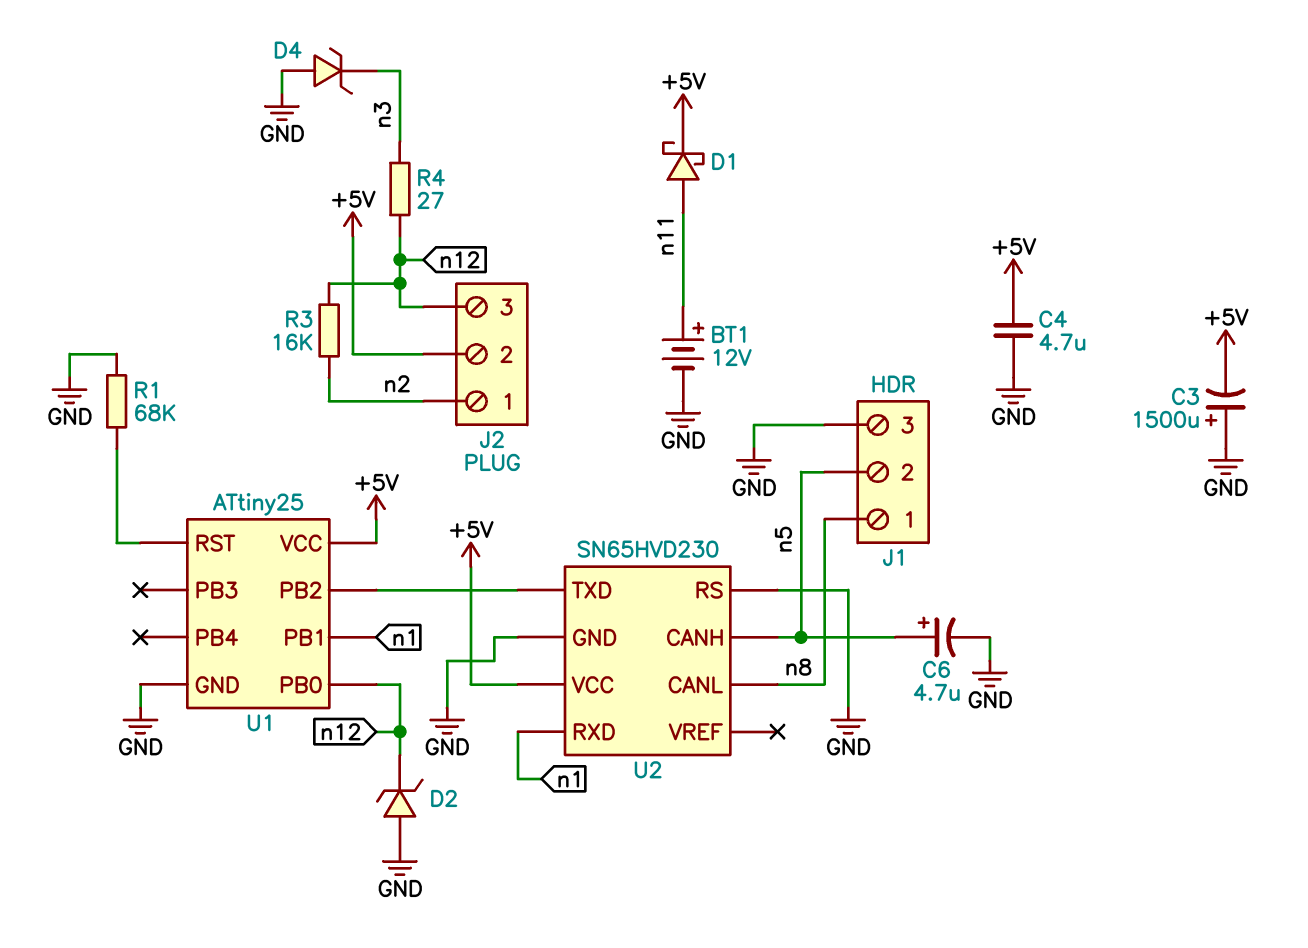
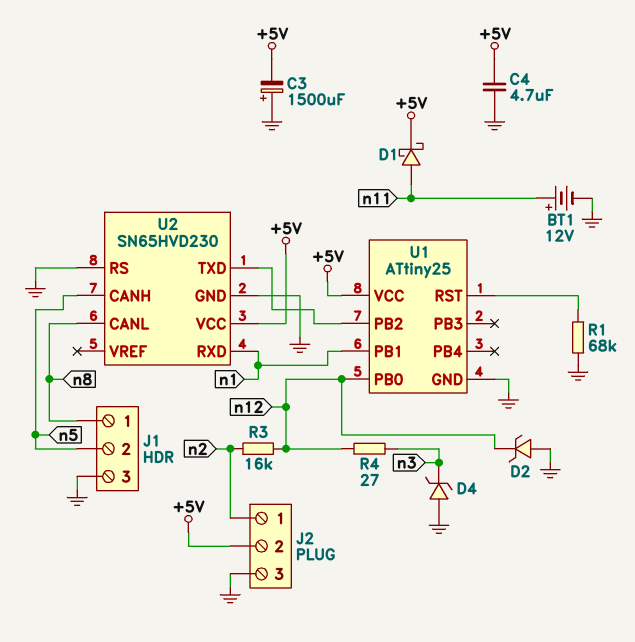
C6: 4.7uF (plus n5, minus GND) -> none
J2 pin 3: n12 -> GND

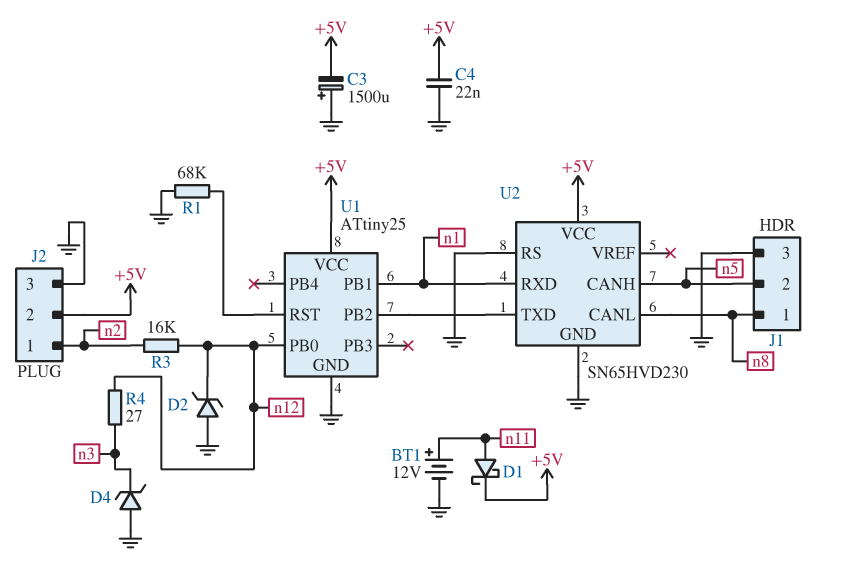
C4: 4.7uF (+5V, GND) -> 22nF (+5V, GND)

